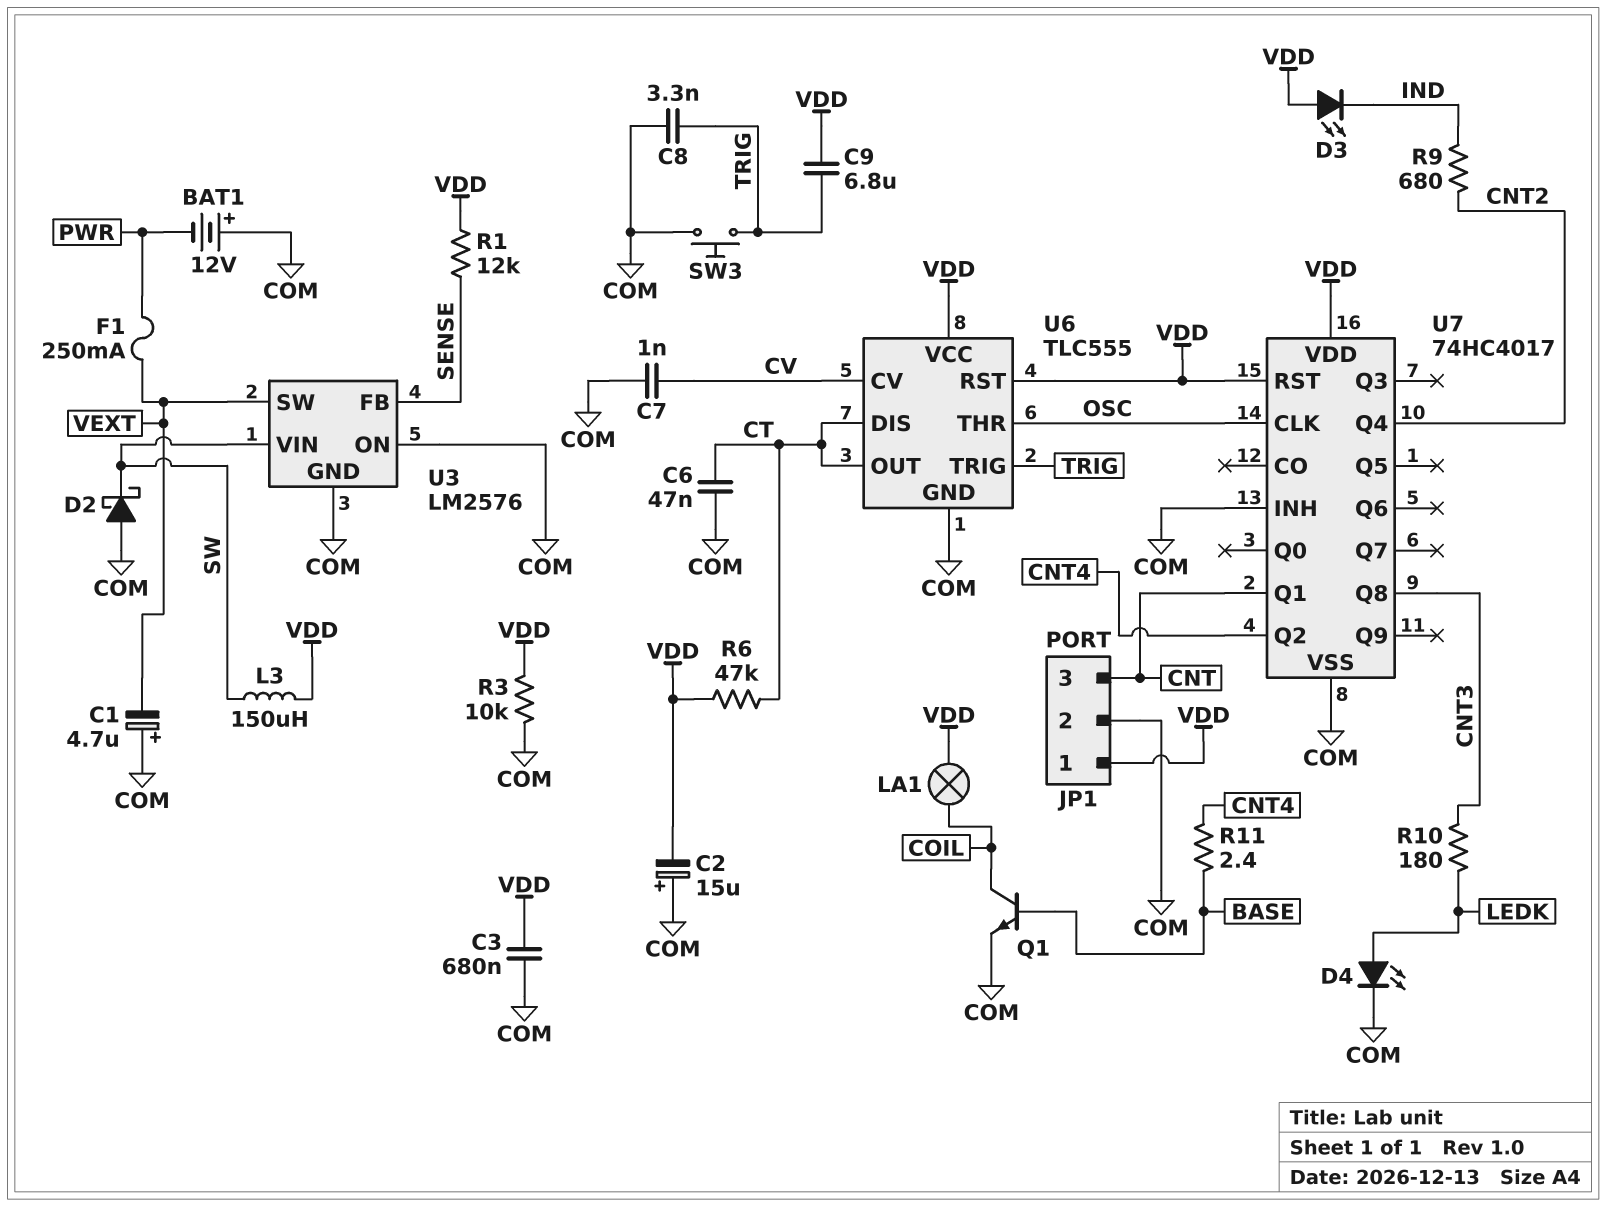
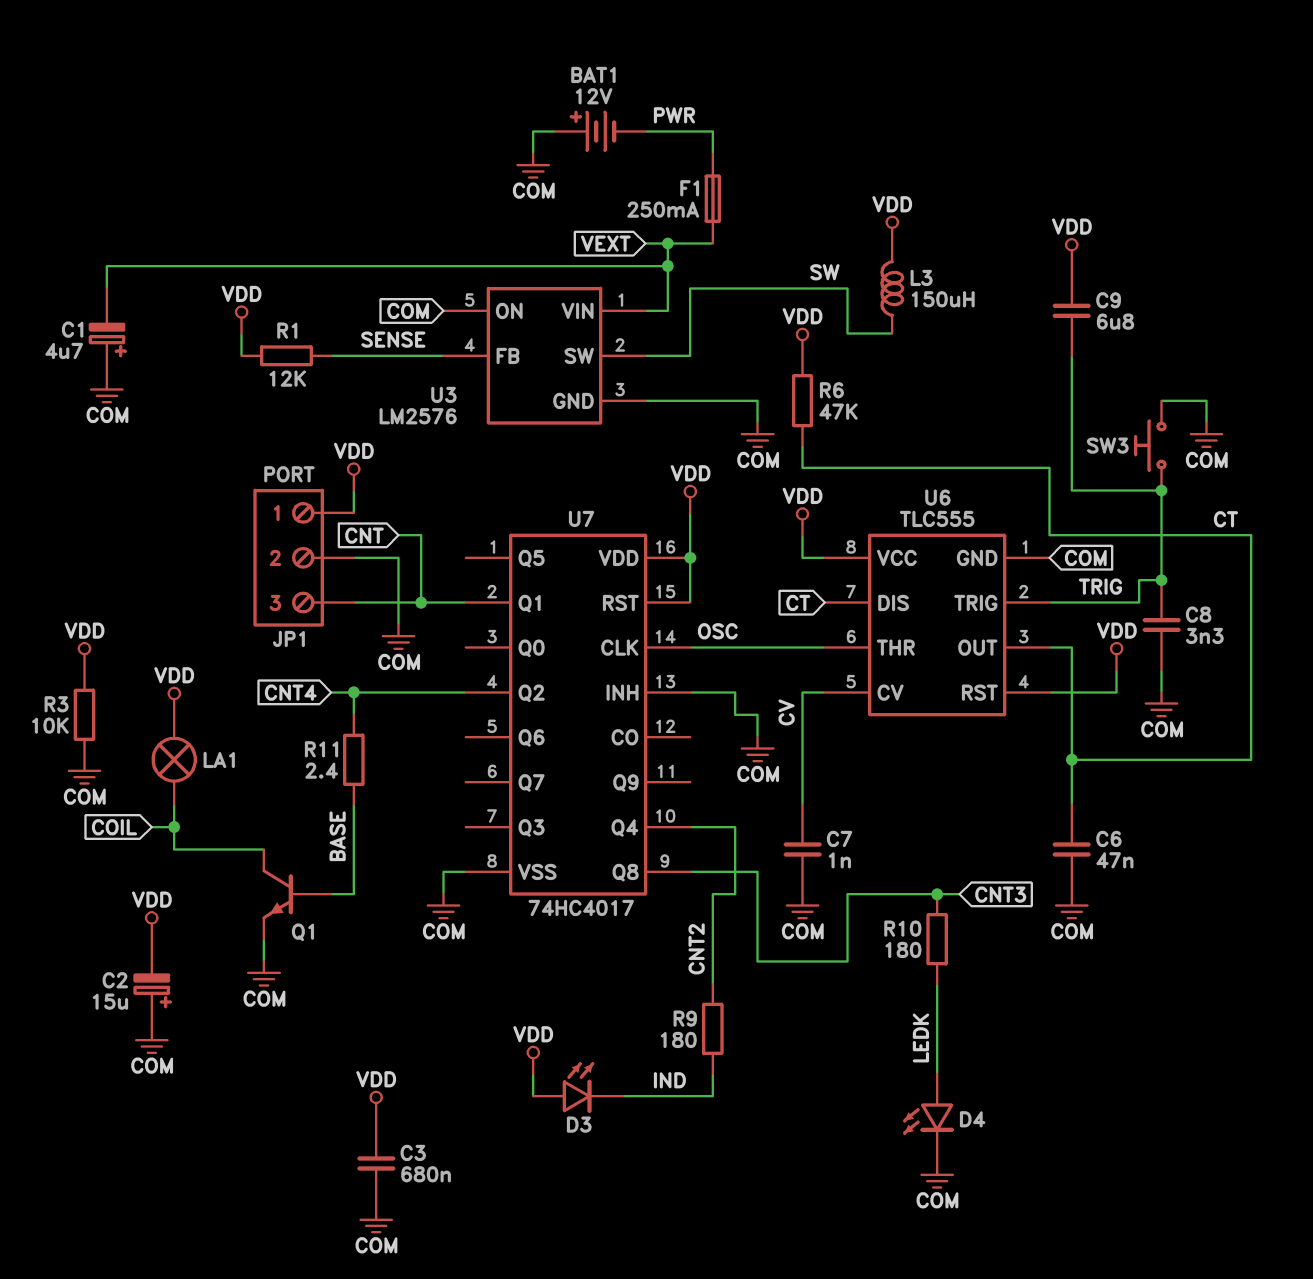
D2: schottky (A COM, K SW) -> none
R9: 680 (CNT2, IND) -> 180 (CNT2, IND)
U3 pin SW: VEXT -> SW
U3 pin VIN: SW -> VEXT

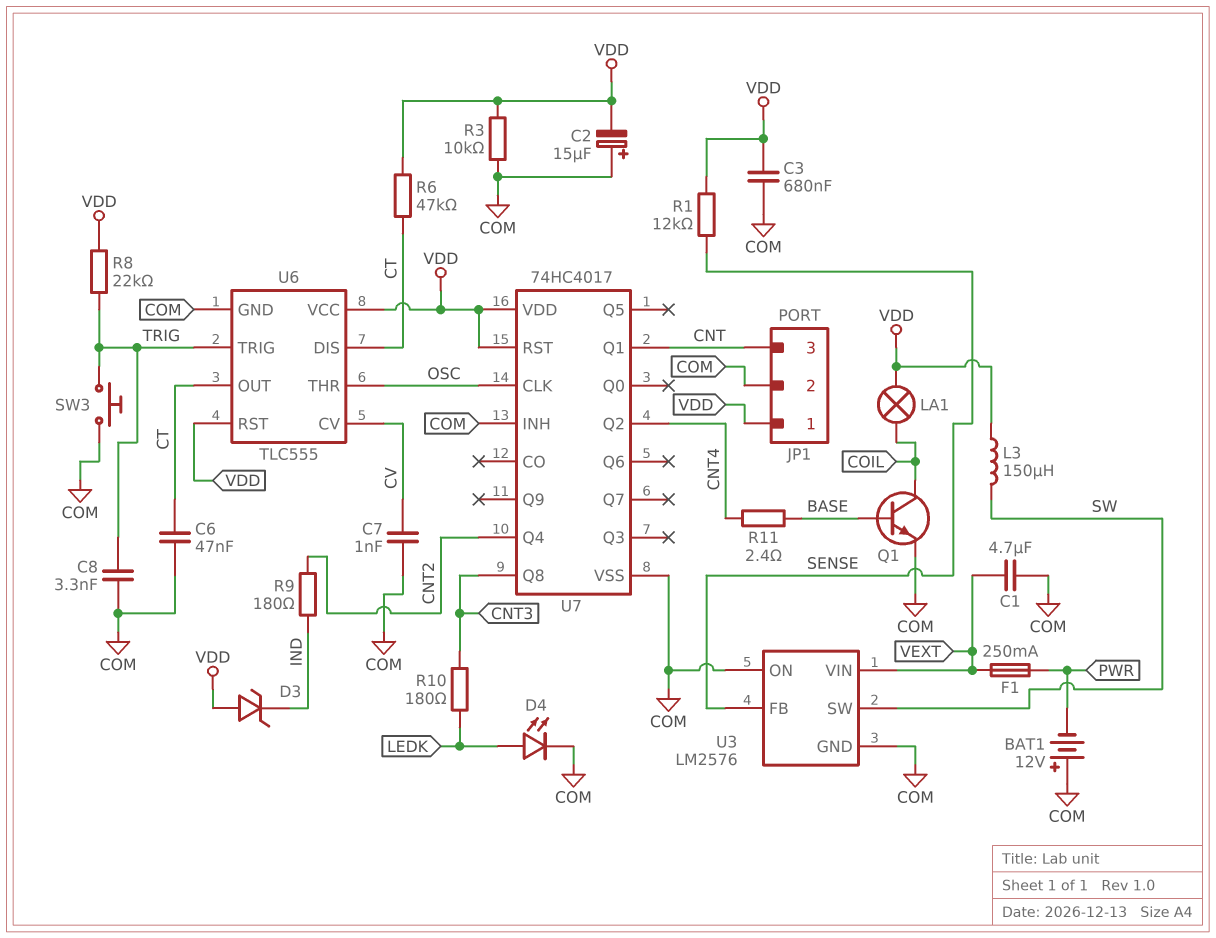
C1: 4.7uF (plus COM, minus VEXT) -> 4.7uF (COM, VEXT)
C9: 6.8uF (TRIG, VDD) -> none
D3: LED (A VDD, K IND) -> zener (A VDD, K IND)
R8: none -> 22k (TRIG, VDD)

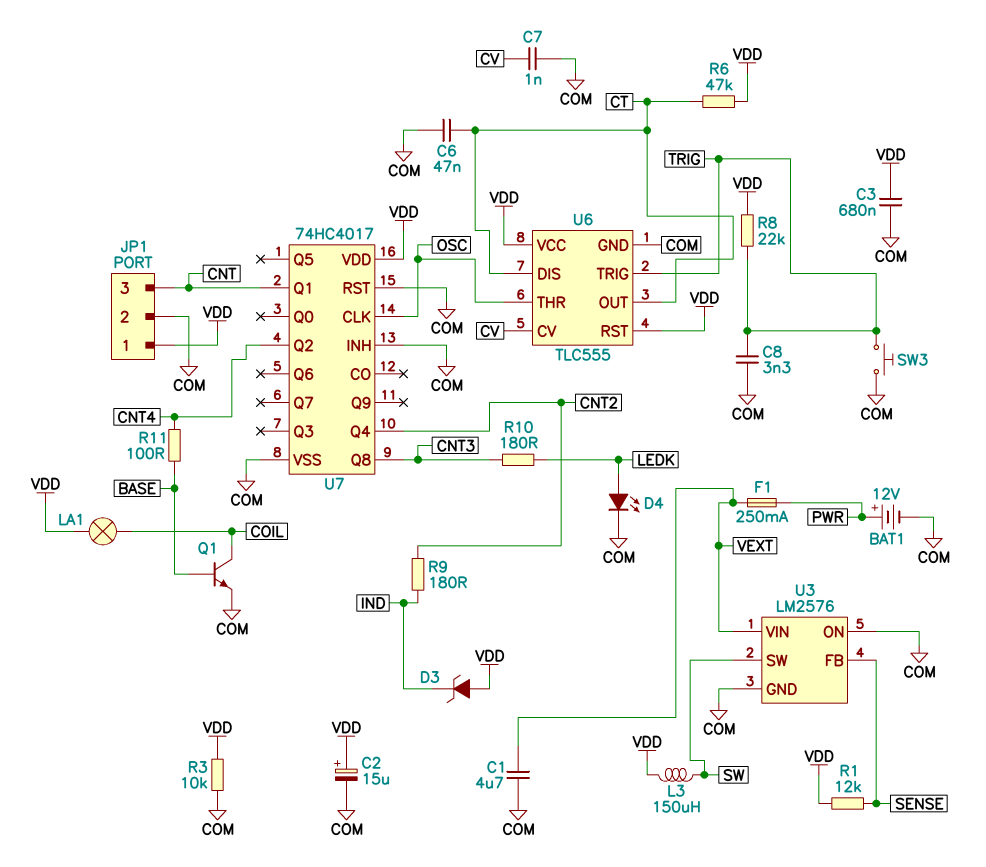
BAT1: 12V (plus COM, minus PWR) -> 12V (plus PWR, minus COM)
C2: 15uF (plus COM, minus VDD) -> 15uF (plus VDD, minus COM)
R11: 2.4 (BASE, CNT4) -> 100 (BASE, CNT4)
U7 pin RST: VDD -> COM

